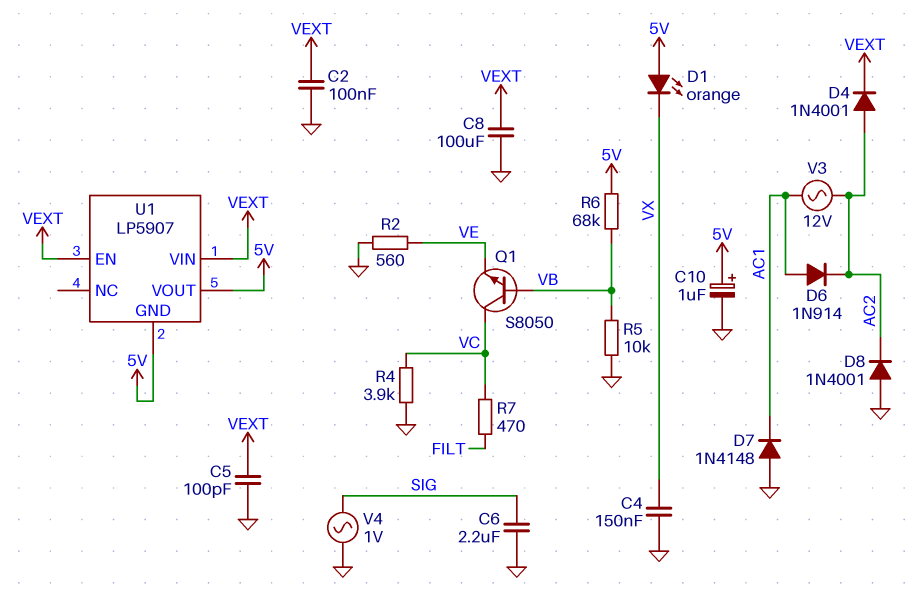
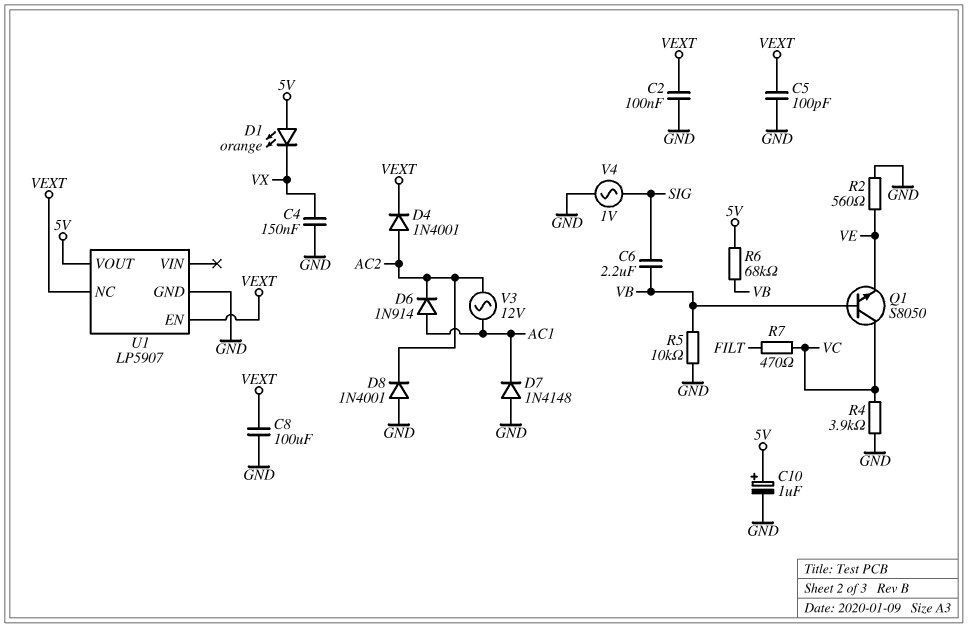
C6: 2.2uF (GND, SIG) -> 2.2uF (SIG, VB)
U1 pin GND: 5V -> GND
U1 pin NC: none -> VEXT
U1 pin VIN: VEXT -> none

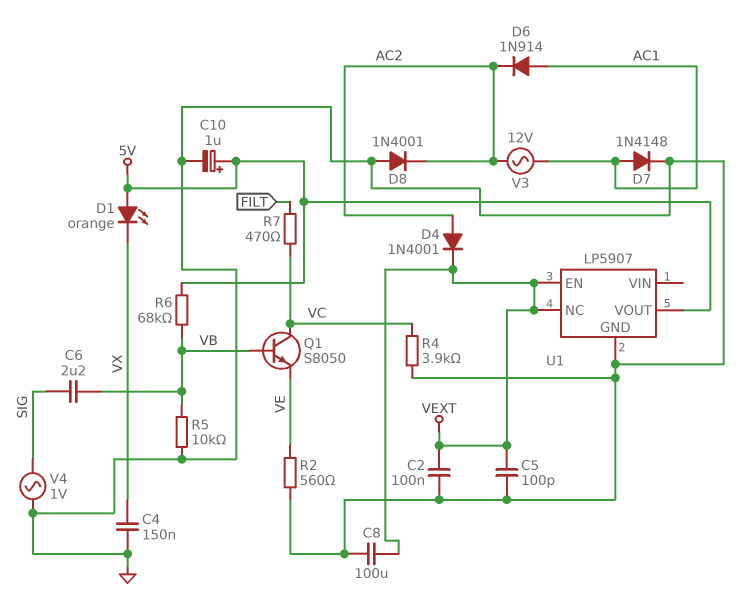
D7: diode 1N4148 (A GND, K AC1) -> diode 1N4148 (A AC1, K GND)

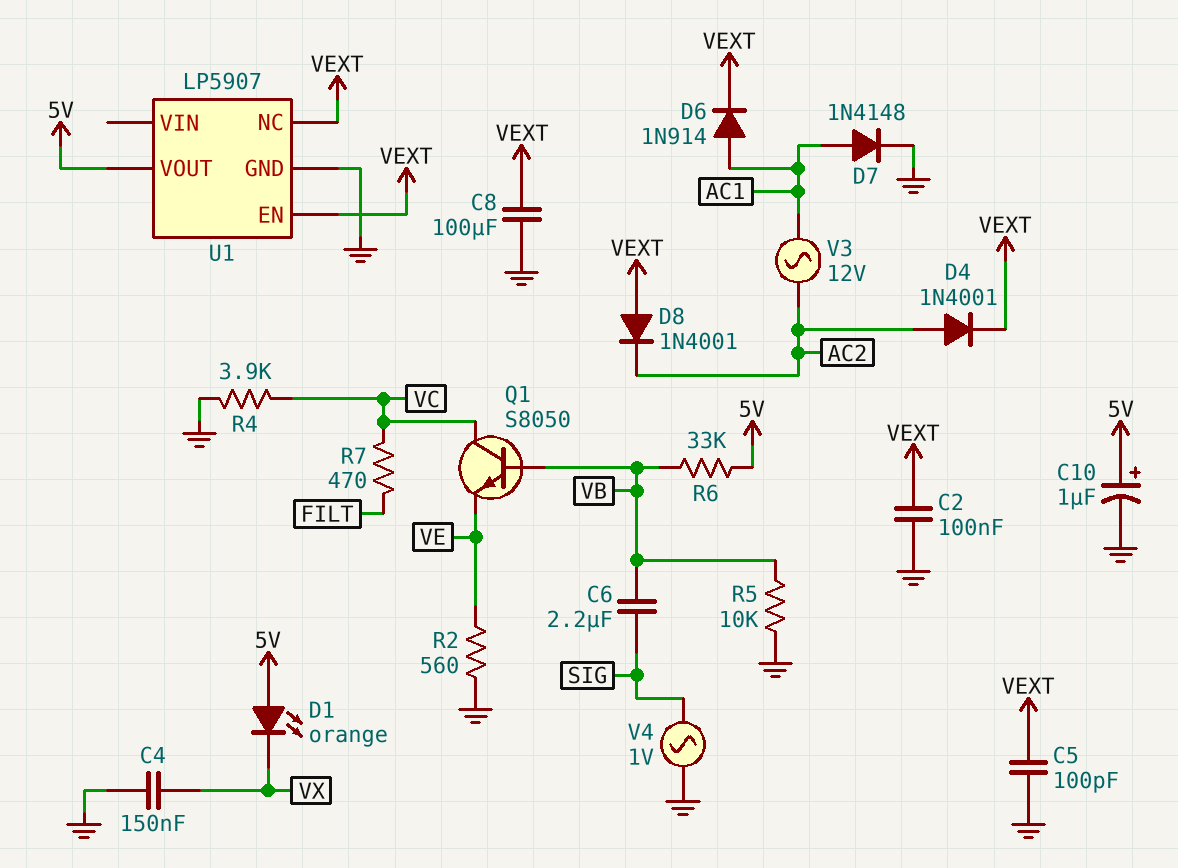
D6: diode 1N914 (A AC1, K AC2) -> diode 1N914 (A AC1, K VEXT)
D8: diode 1N4001 (A GND, K AC2) -> diode 1N4001 (A VEXT, K AC2)
R6: 68k (5V, VB) -> 33k (5V, VB)

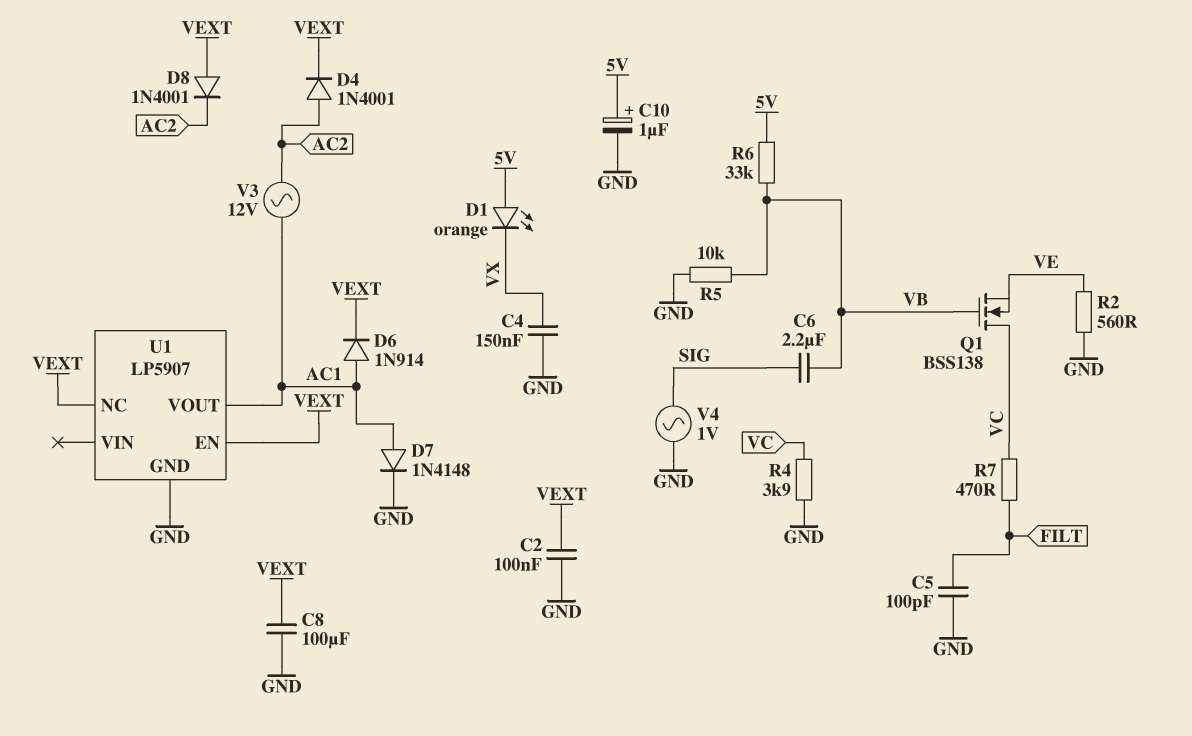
C5: 100pF (GND, VEXT) -> 100pF (FILT, GND)
Q1: NPN S8050 (B VB, C VC, E VE) -> NMOS BSS138 (G VB, D VC, S VE)
U1 pin VOUT: 5V -> AC1

